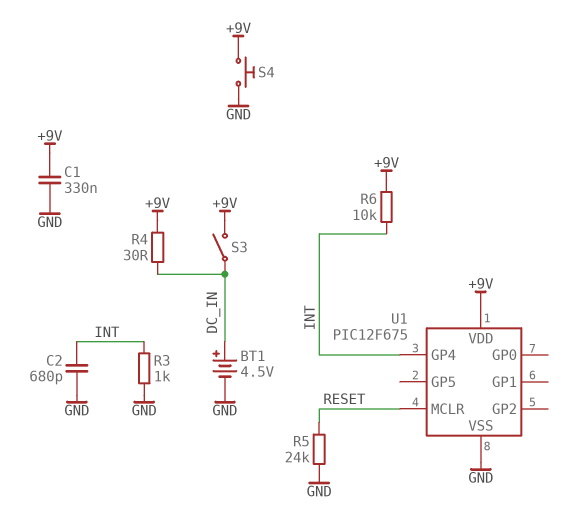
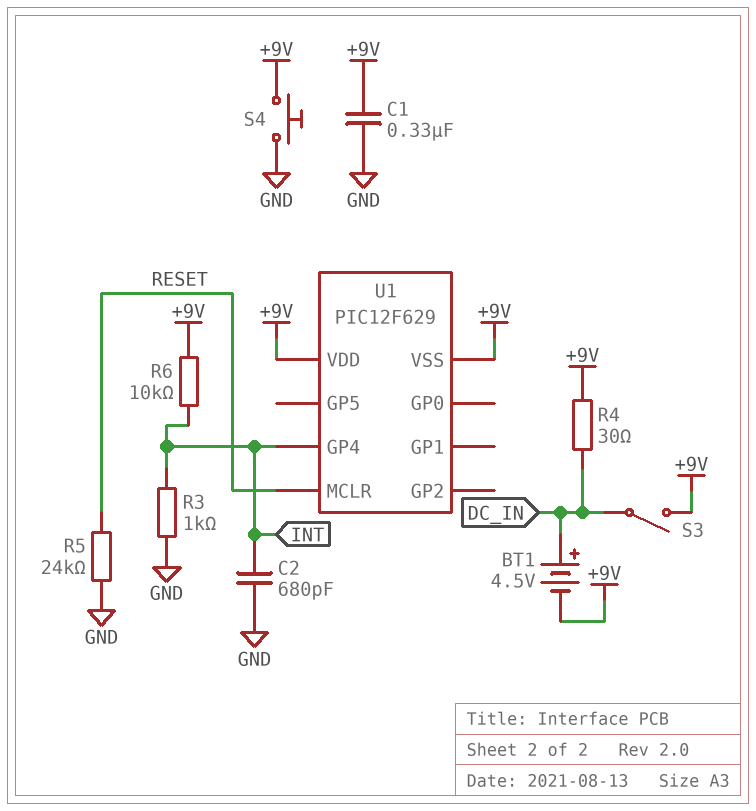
BT1: 4.5V (plus DC_IN, minus GND) -> 4.5V (plus DC_IN, minus +9V)
U1: PIC12F675 -> PIC12F629
U1 pin VSS: GND -> +9V

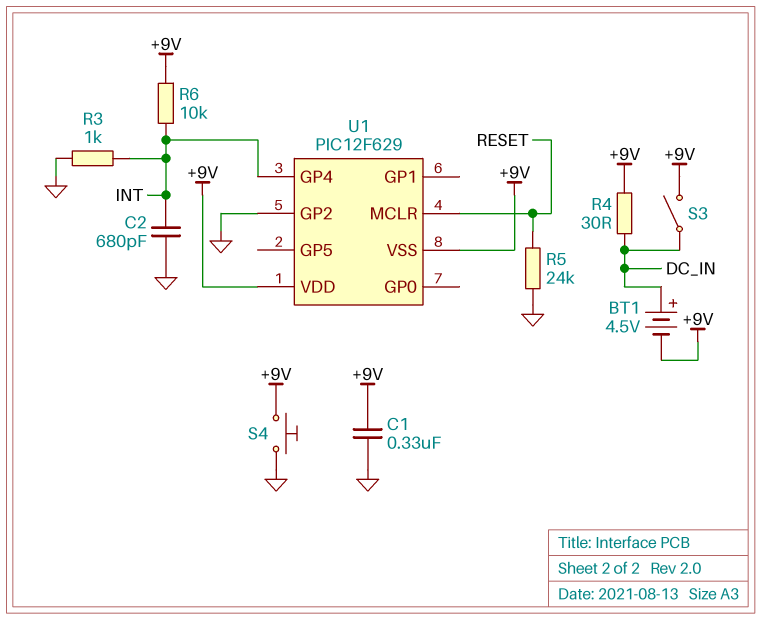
U1 pin GP2: none -> GND

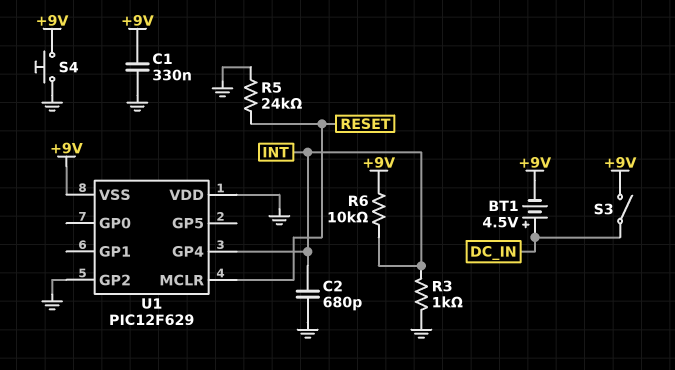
R4: 30 (+9V, DC_IN) -> none
U1 pin VDD: +9V -> GND

